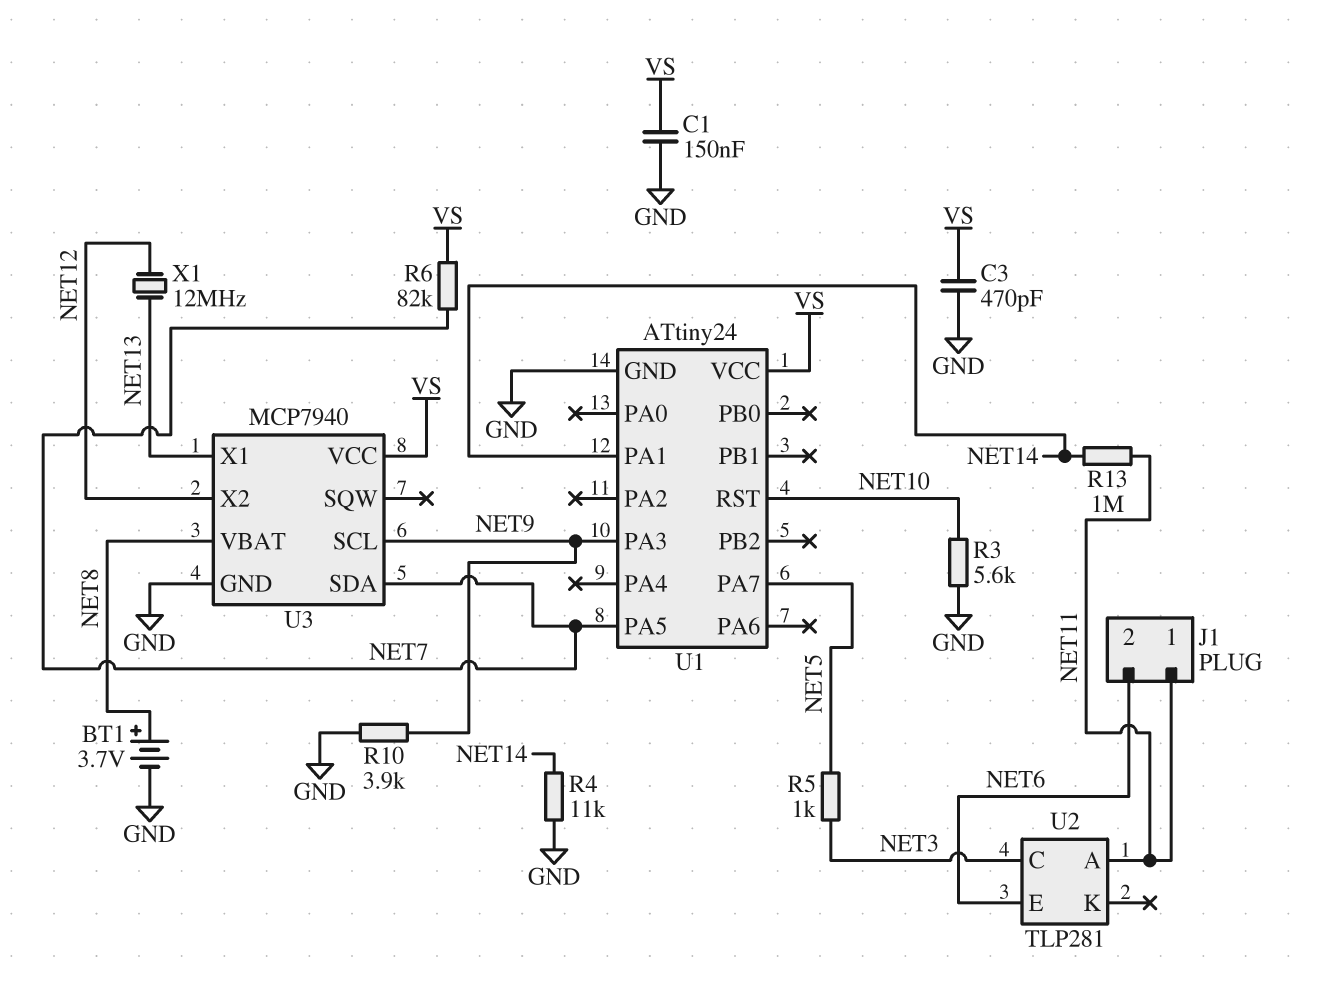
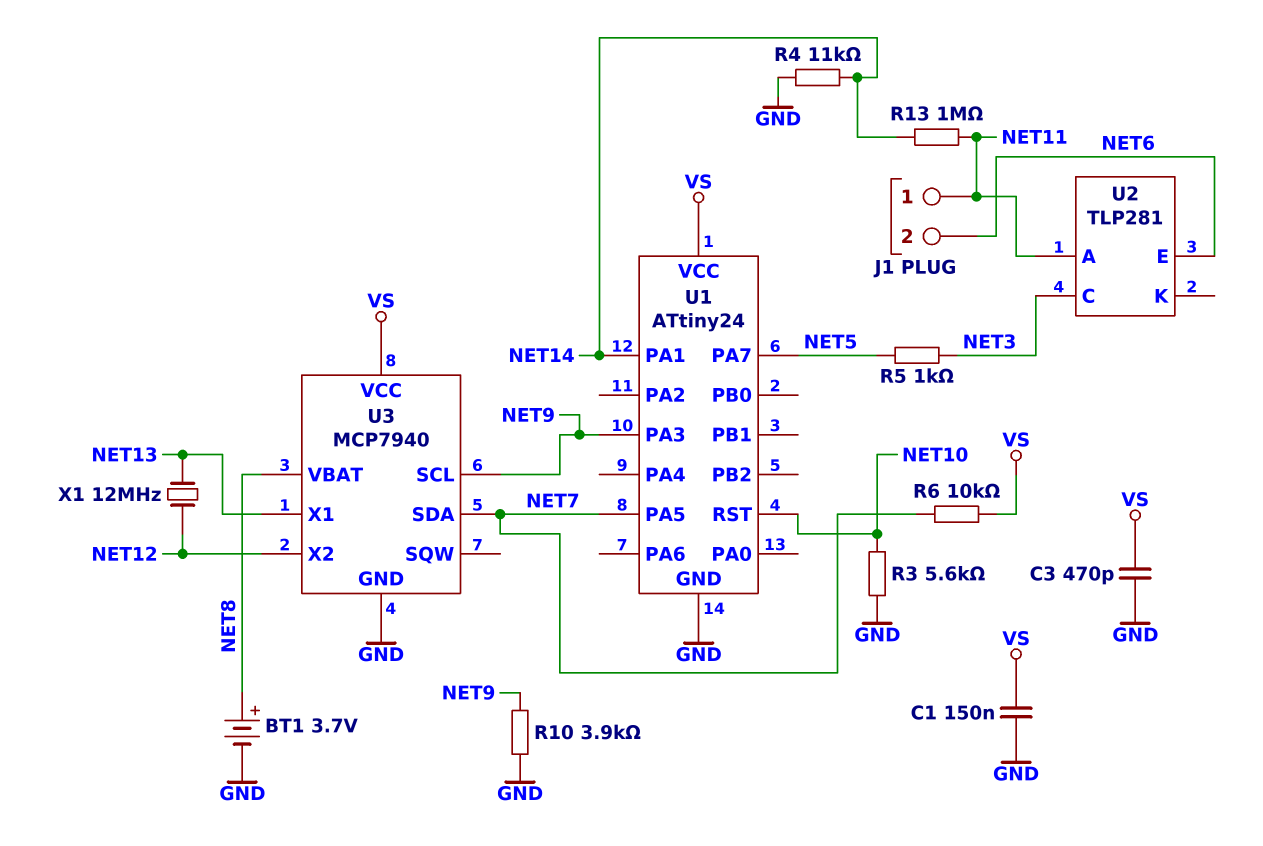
R6: 82k (NET7, VS) -> 10k (NET7, VS)

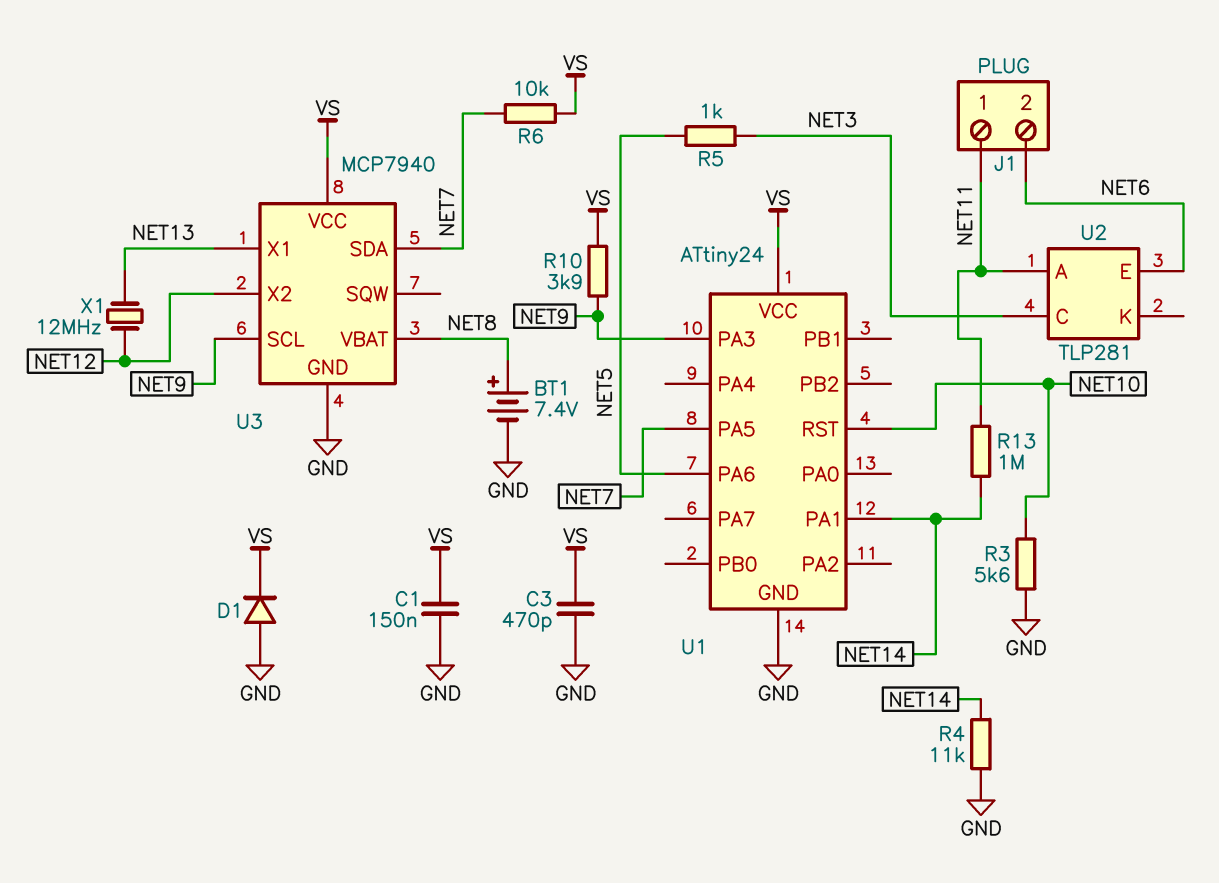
BT1: 3.7V (plus NET8, minus GND) -> 7.4V (plus NET8, minus GND)
D1: none -> diode (A GND, K VS)
R10: 3.9k (GND, NET9) -> 3.9k (NET9, VS)
U1 pin PA6: none -> NET5
U1 pin PA7: NET5 -> none

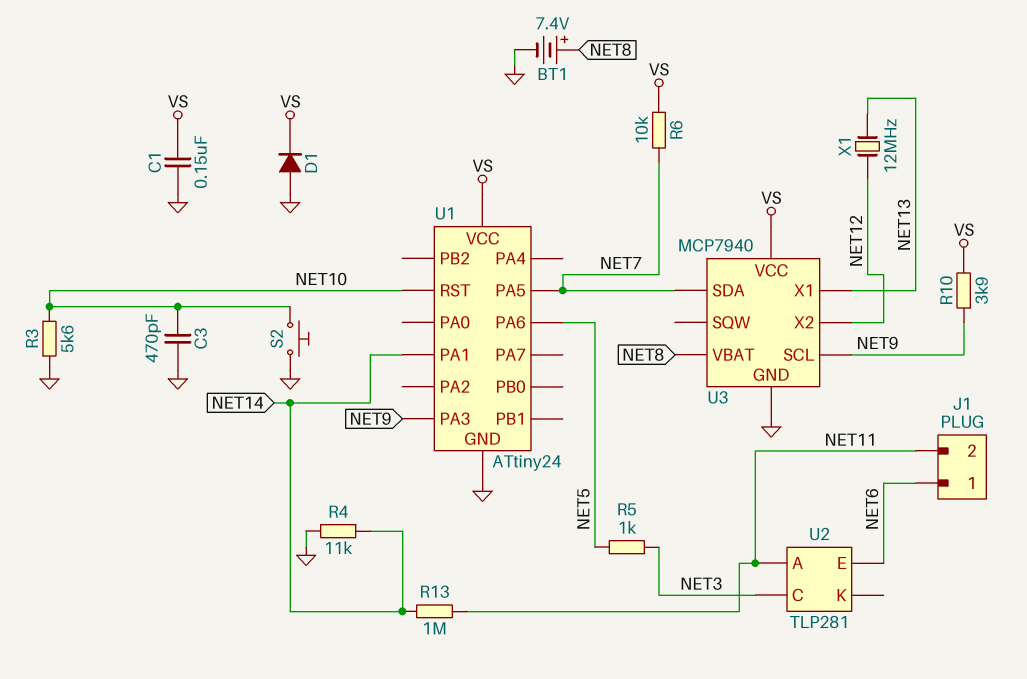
C3: 470pF (GND, VS) -> 470pF (GND, NET10)
J1 pin 1: NET11 -> NET6
J1 pin 2: NET6 -> NET11
S2: none -> button (GND, NET10)

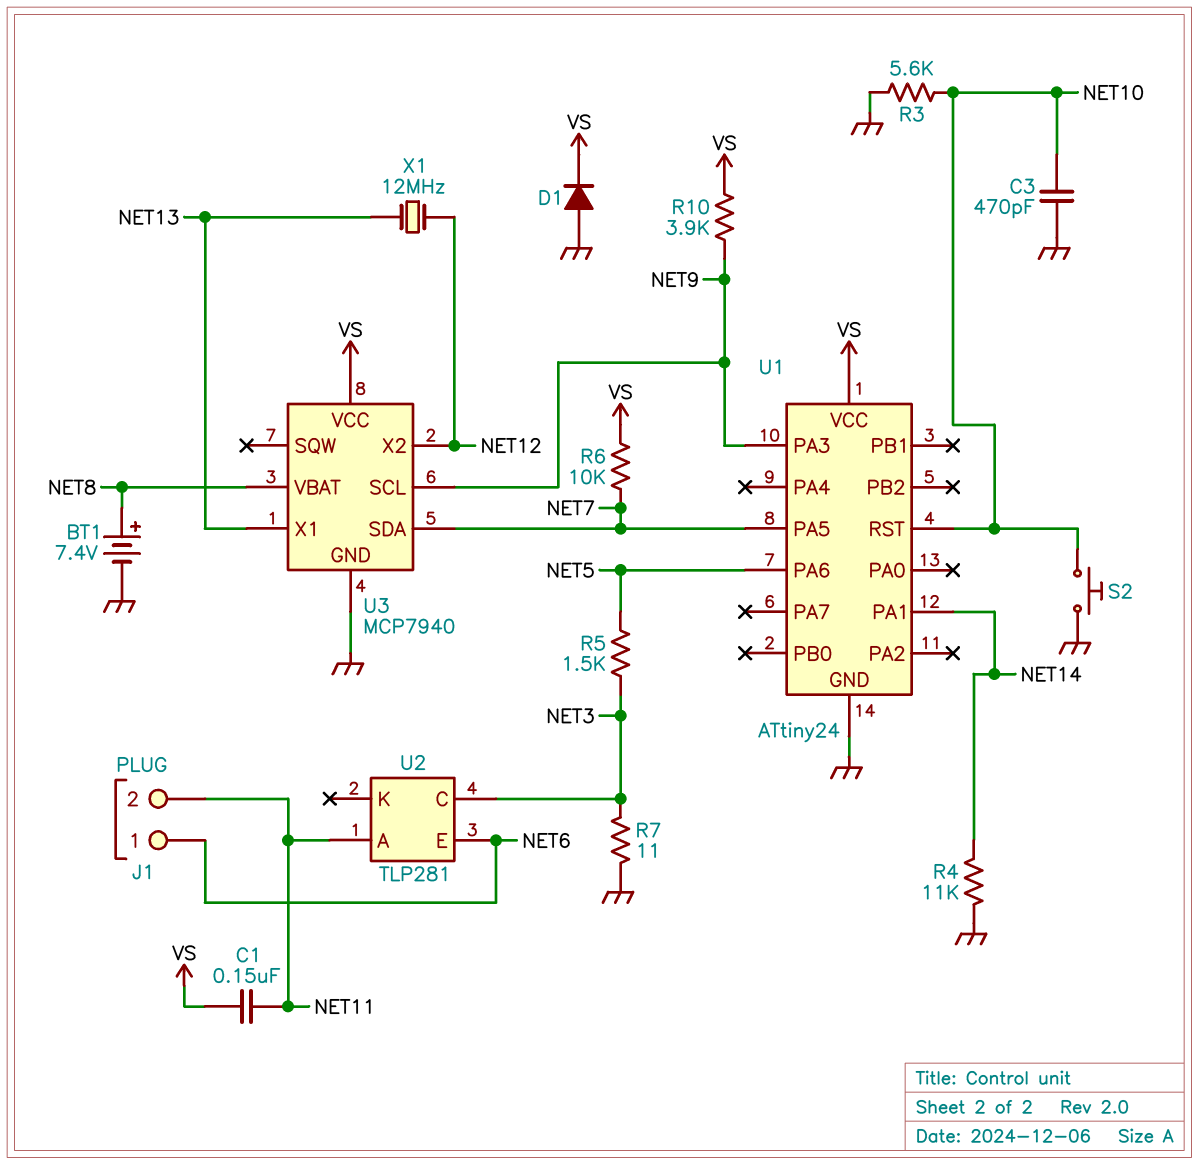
C1: 150nF (GND, VS) -> 150nF (NET11, VS)
R5: 1k (NET3, NET5) -> 1.5k (NET3, NET5)
R7: none -> 11 (GND, NET3)
R13: 1M (NET11, NET14) -> none

